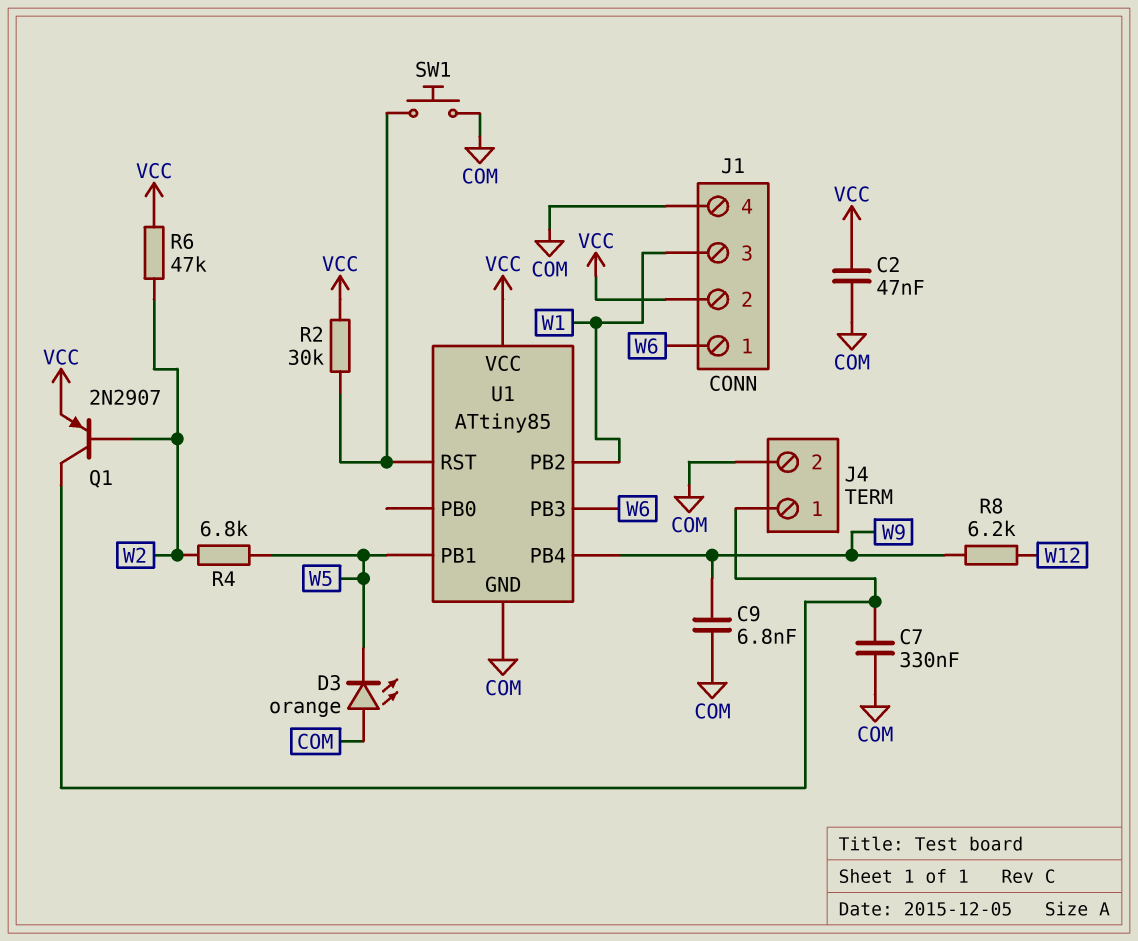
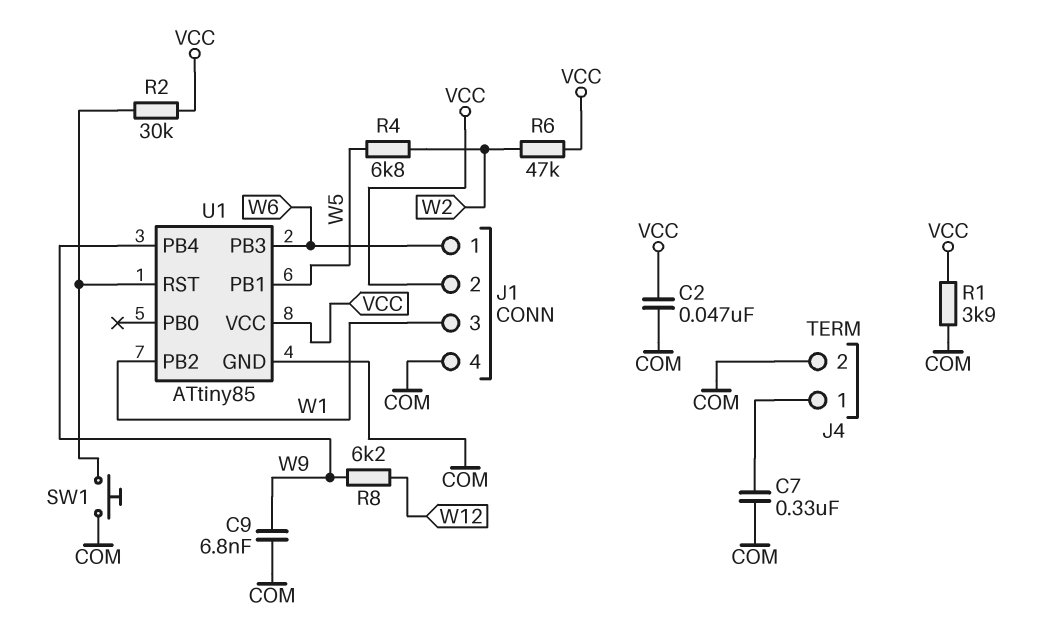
D3: LED orange (A COM, K W5) -> none
Q1: PNP 2N2907 (B W2, C J4/1, E VCC) -> none
R1: none -> 3.9k (COM, VCC)

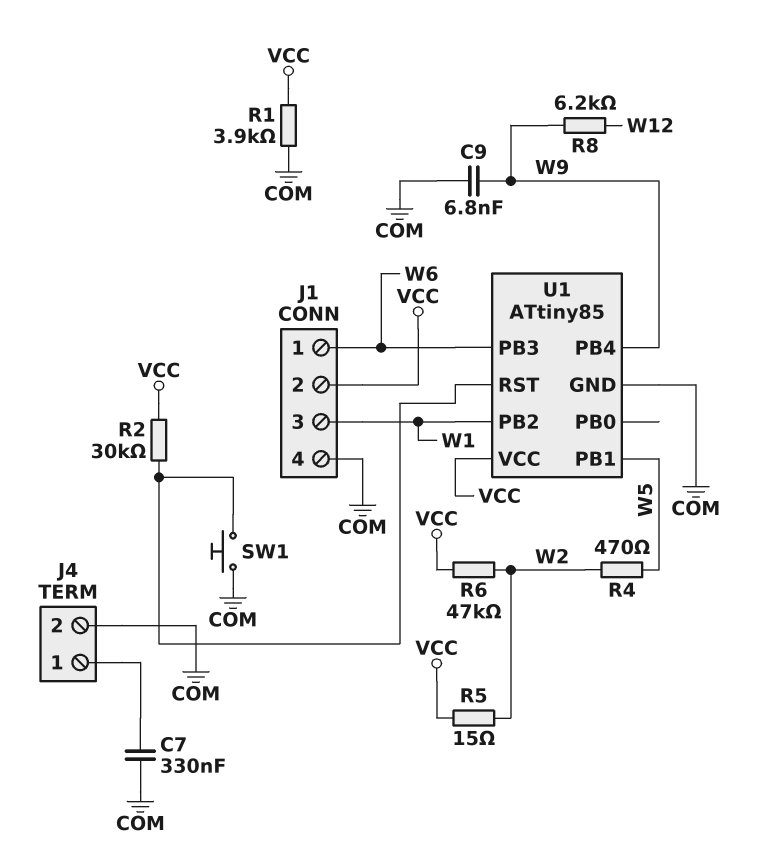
C2: 47nF (COM, VCC) -> none
R4: 6.8k (W2, W5) -> 470 (W2, W5)
R5: none -> 15 (VCC, W2)

